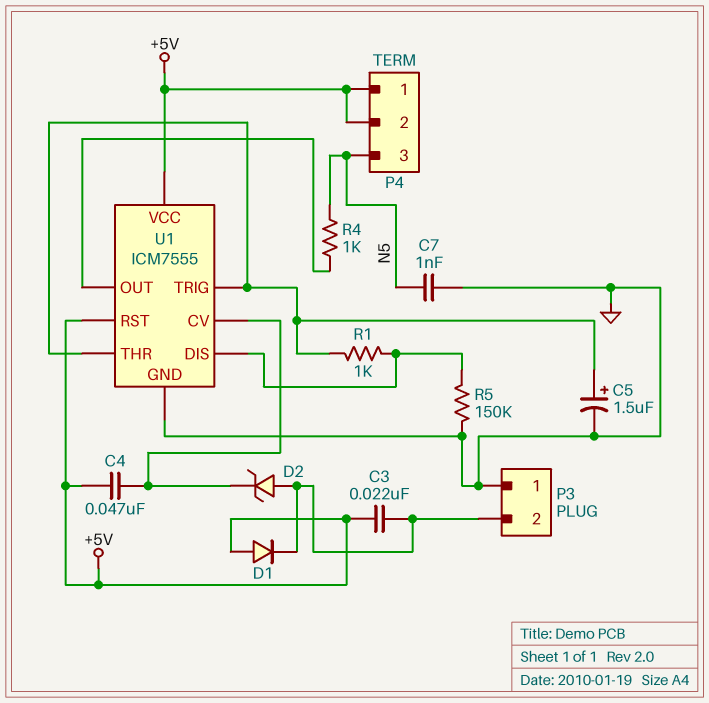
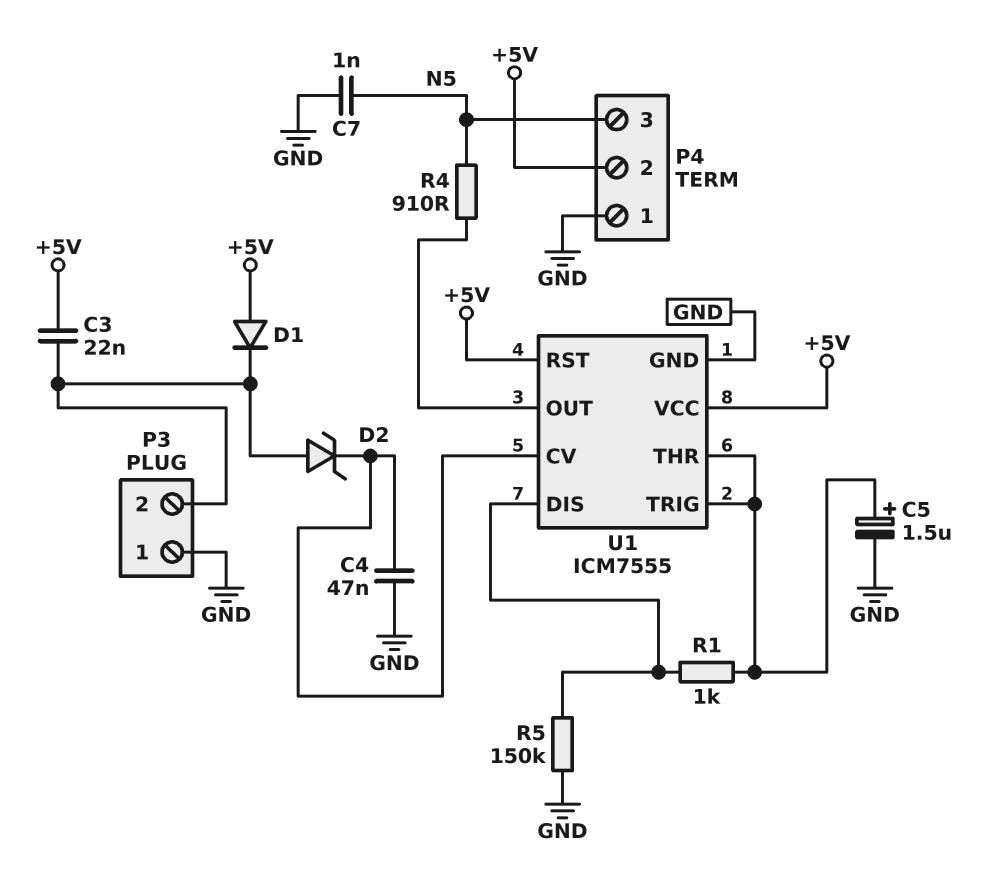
C4: 47nF (+5V, U1/CV) -> 47nF (GND, U1/CV)
P4 pin 1: +5V -> GND
R4: 1k (N5, U1/OUT) -> 910 (N5, U1/OUT)

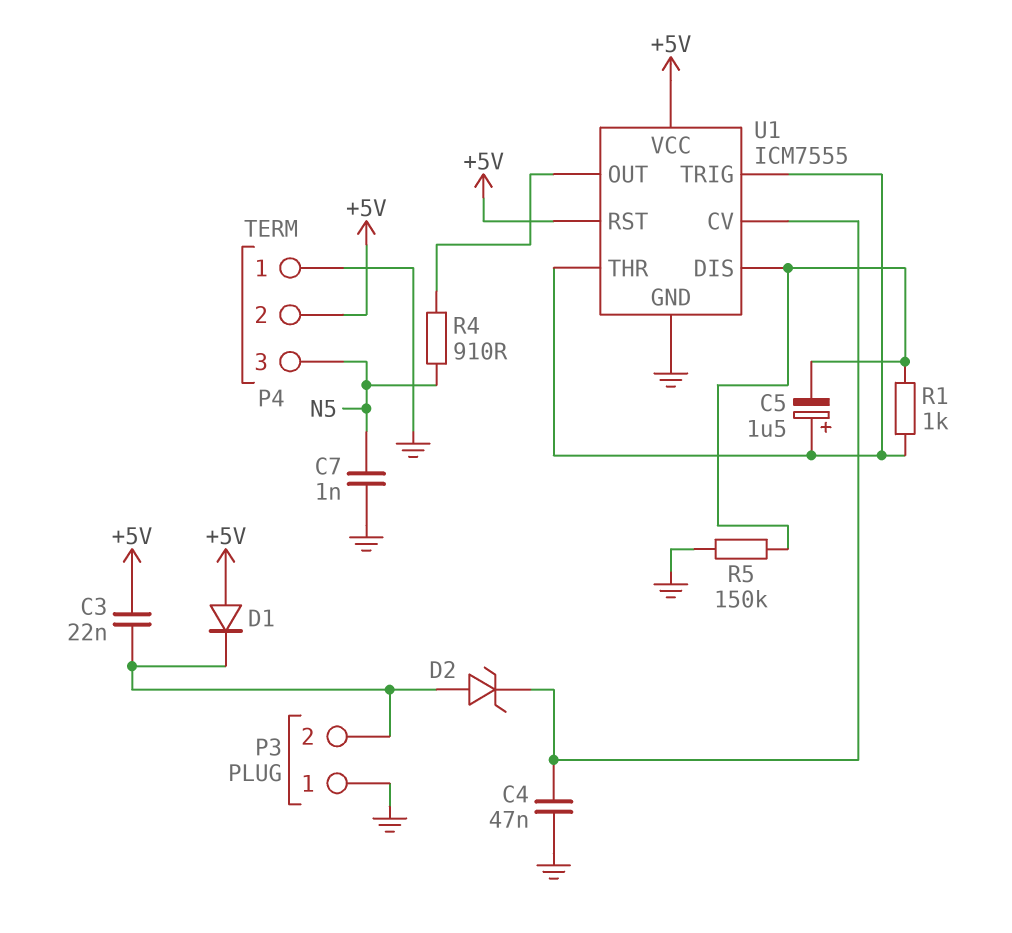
C5: 1.5uF (plus U1/THR, minus GND) -> 1.5uF (plus U1/THR, minus U1/DIS)

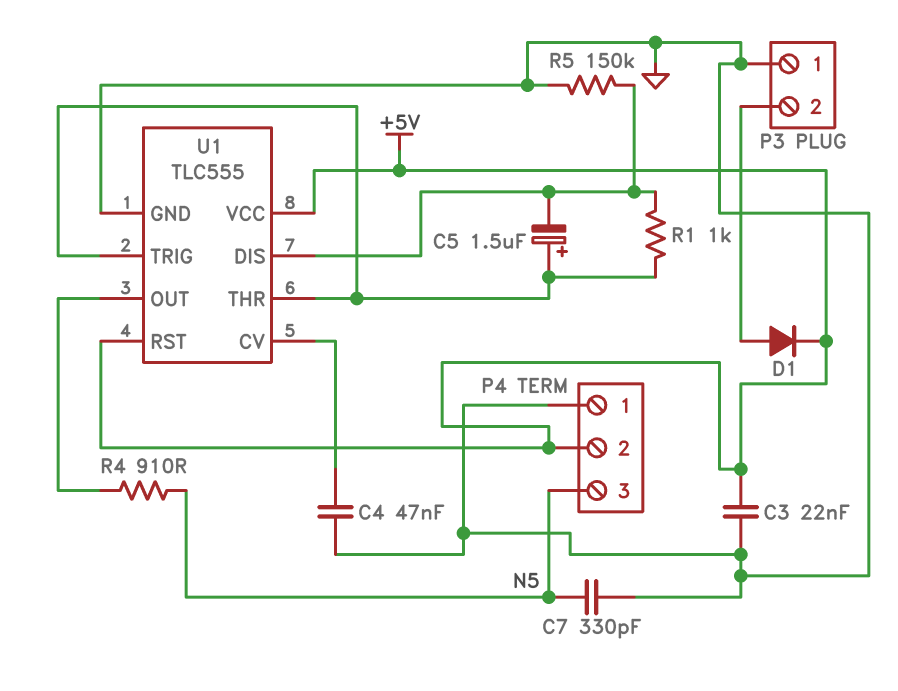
C3: 22nF (+5V, P3/2) -> 22nF (+5V, GND)
C7: 1nF (GND, N5) -> 330pF (GND, N5)
D1: diode (A +5V, K P3/2) -> diode (A P3/2, K +5V)
D2: zener (A P3/2, K U1/CV) -> none
U1: ICM7555 -> TLC555

